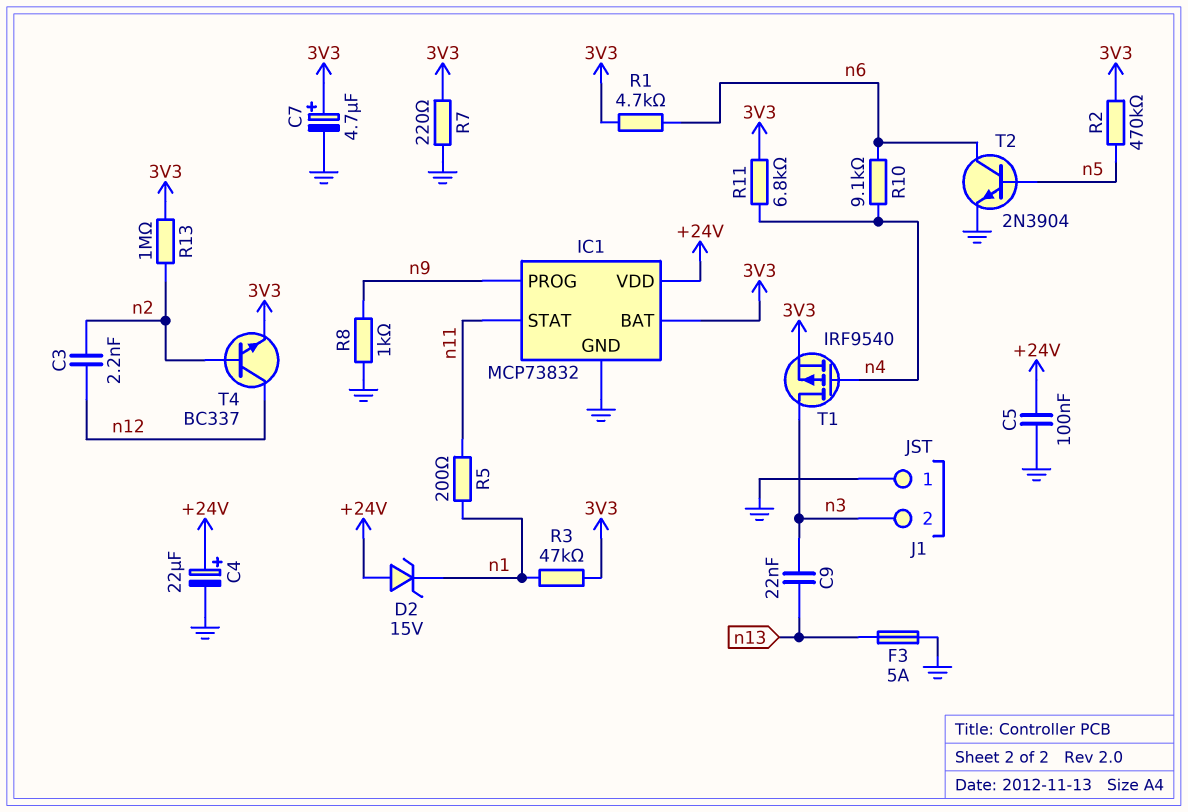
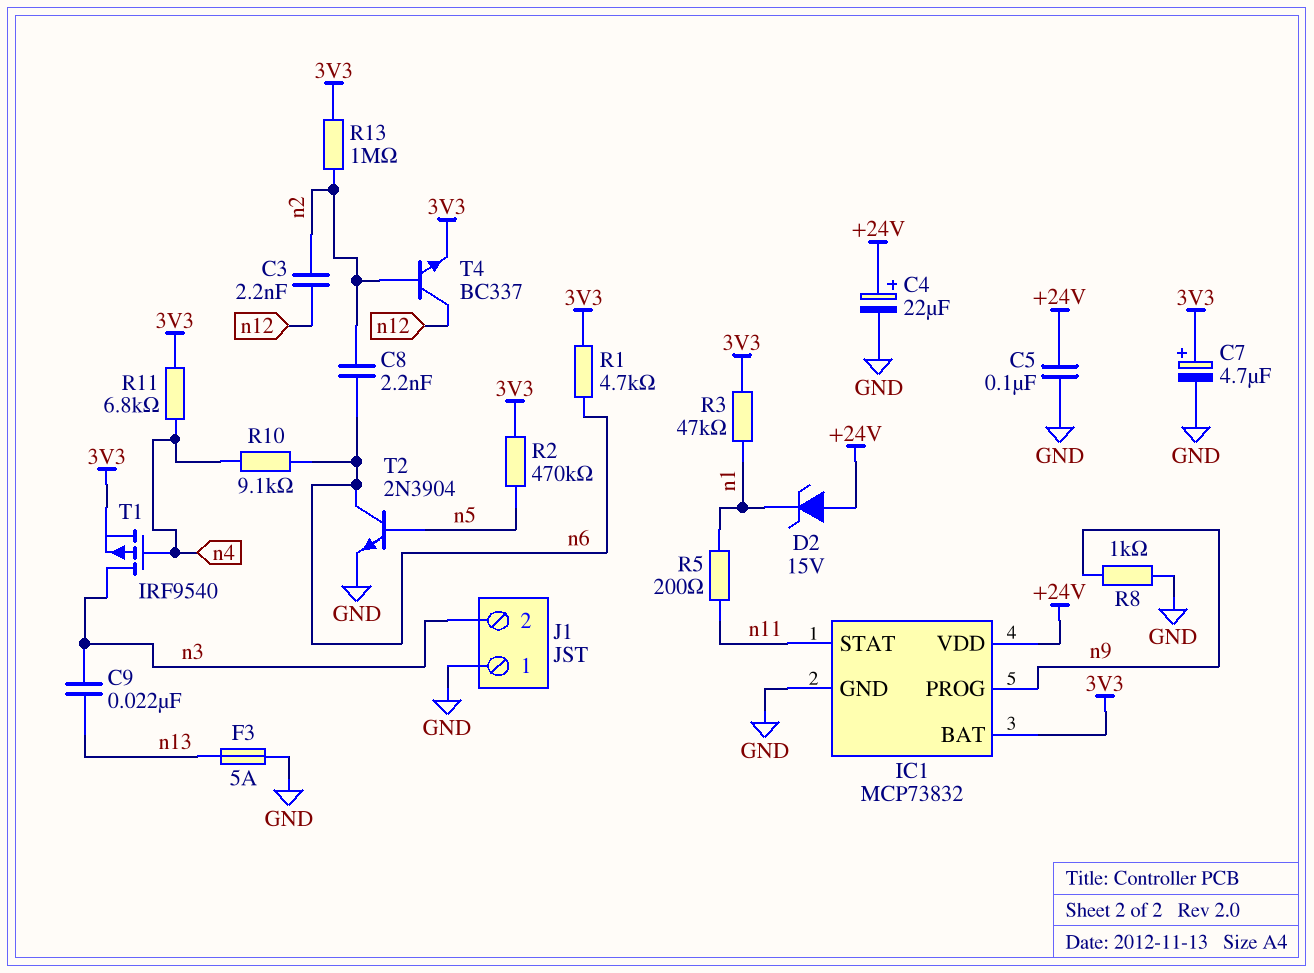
C8: none -> 2.2nF (n2, n6)
R7: 220 (3V3, GND) -> none

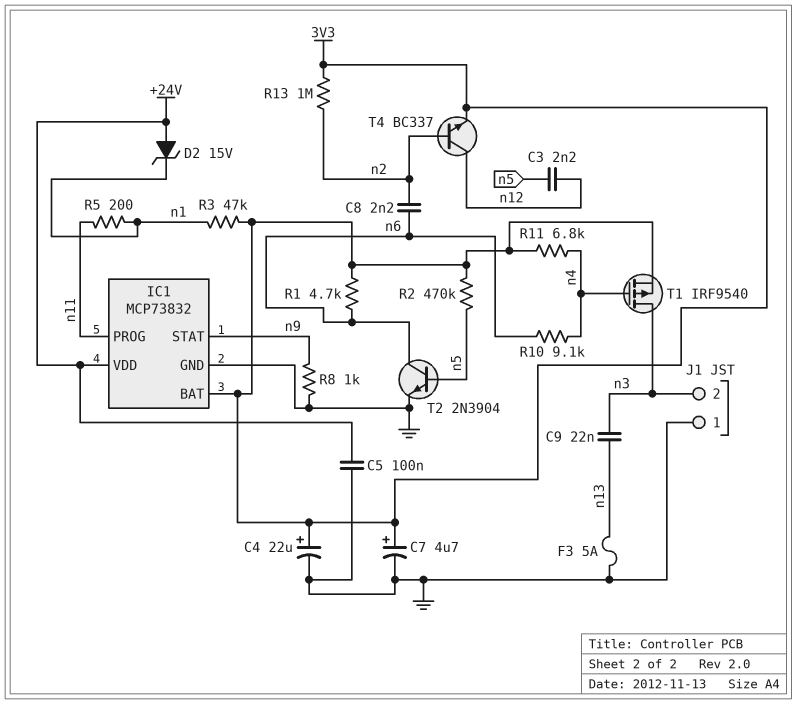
C3: 2.2nF (n2, n12) -> 2.2nF (n5, n12)
C4: 22uF (plus +24V, minus GND) -> 22uF (plus 3V3, minus GND)
IC1 pin PROG: n9 -> n11
IC1 pin STAT: n11 -> n9

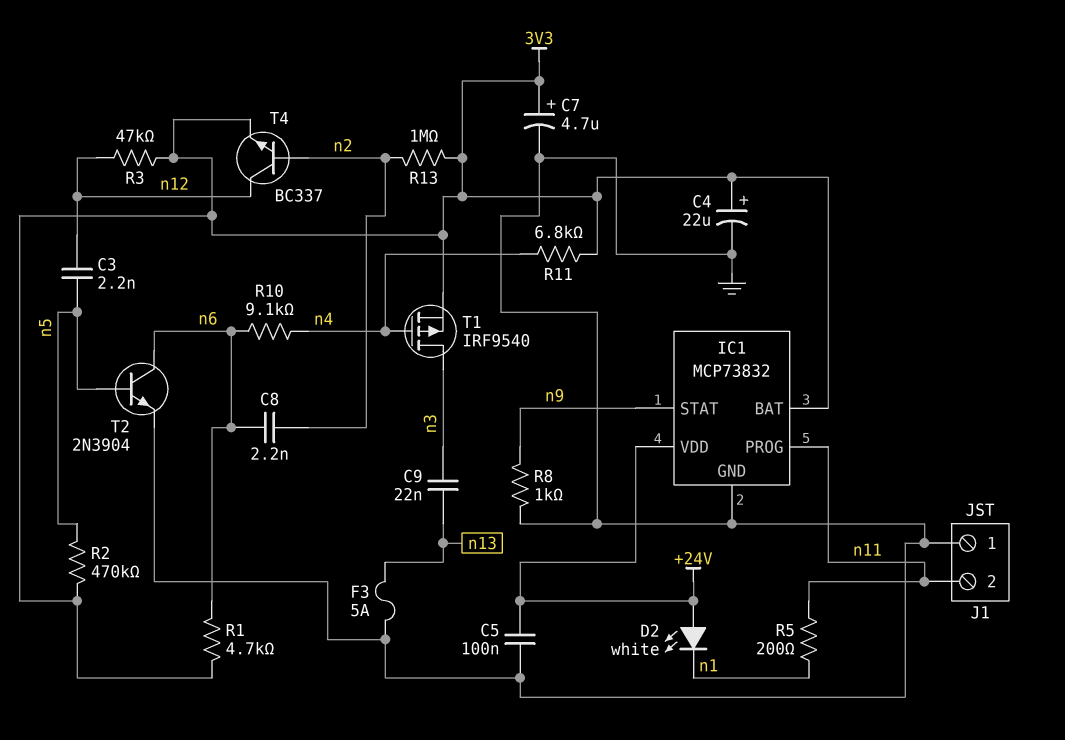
D2: zener 15V (A +24V, K n1) -> LED white (A +24V, K n1)
J1 pin 2: n3 -> n11
R3: 47k (3V3, n1) -> 47k (3V3, n12)

